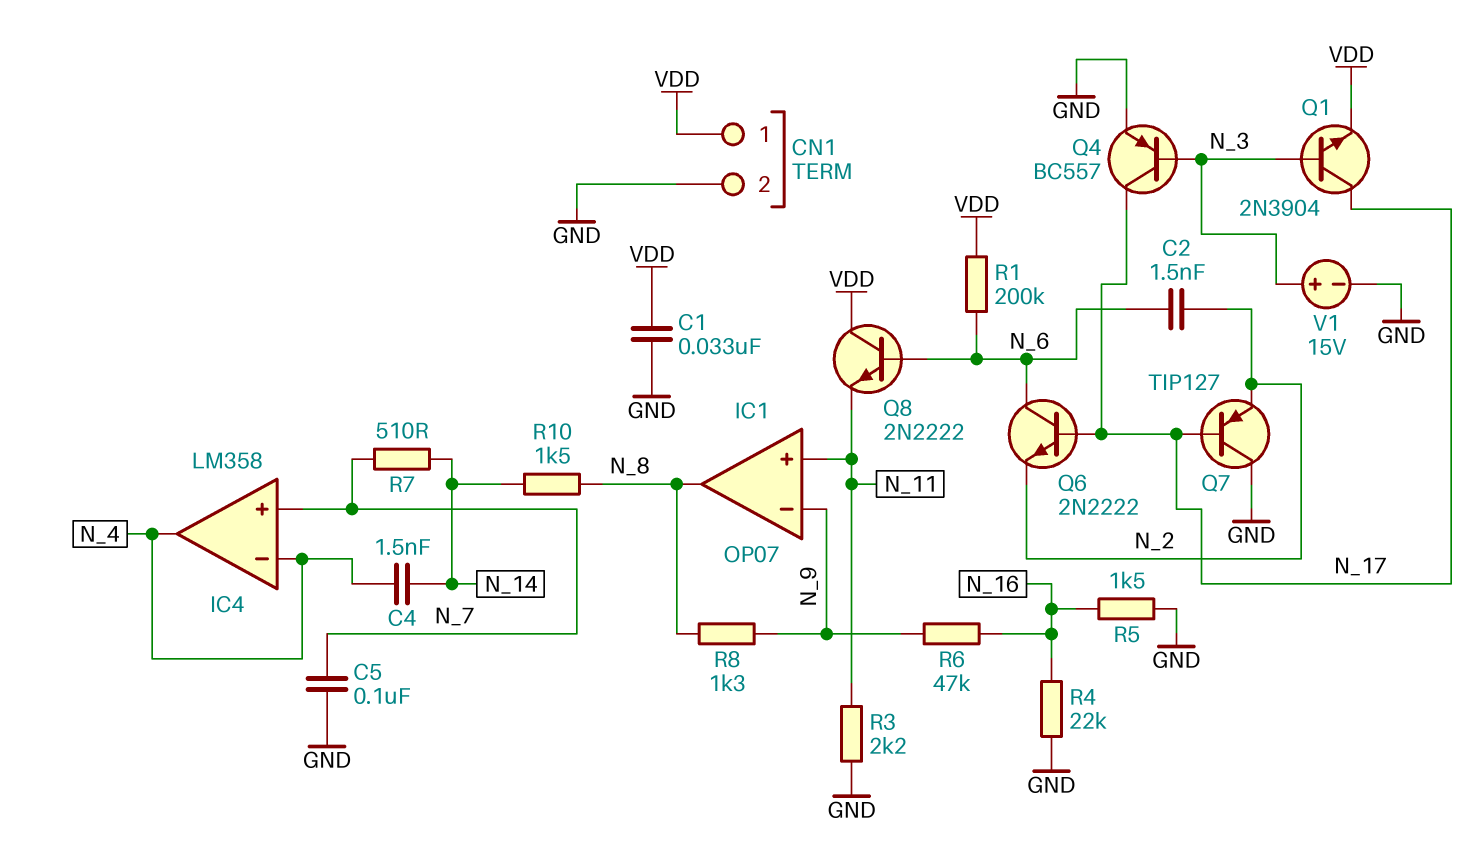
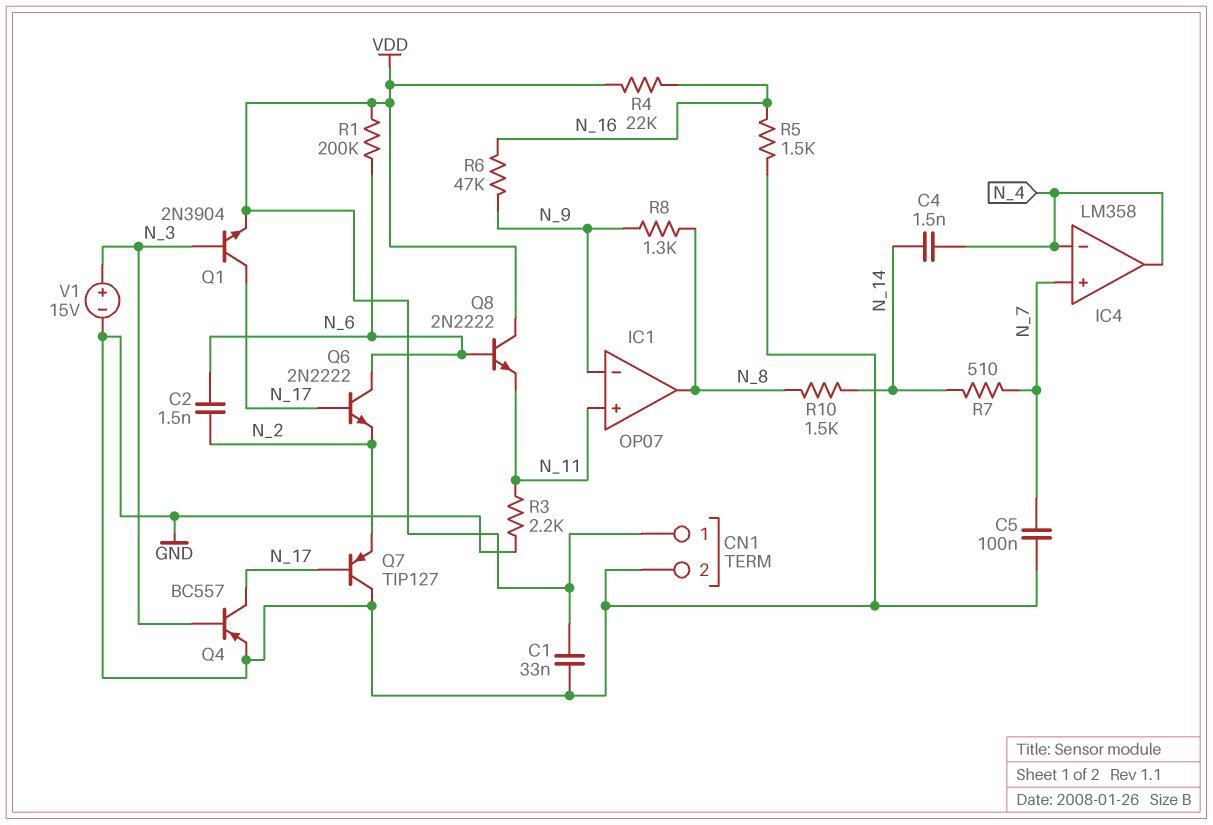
R4: 22k (GND, N_16) -> 22k (N_16, VDD)

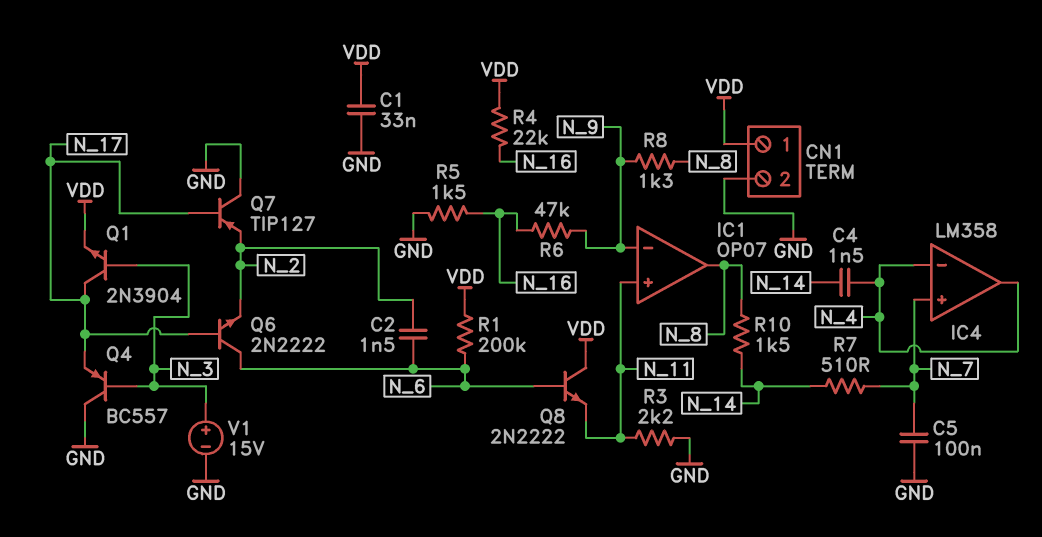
Q4: PNP BC557 (B N_3, C N_17, E GND) -> PNP BC557 (B N_3, C GND, E N_17)

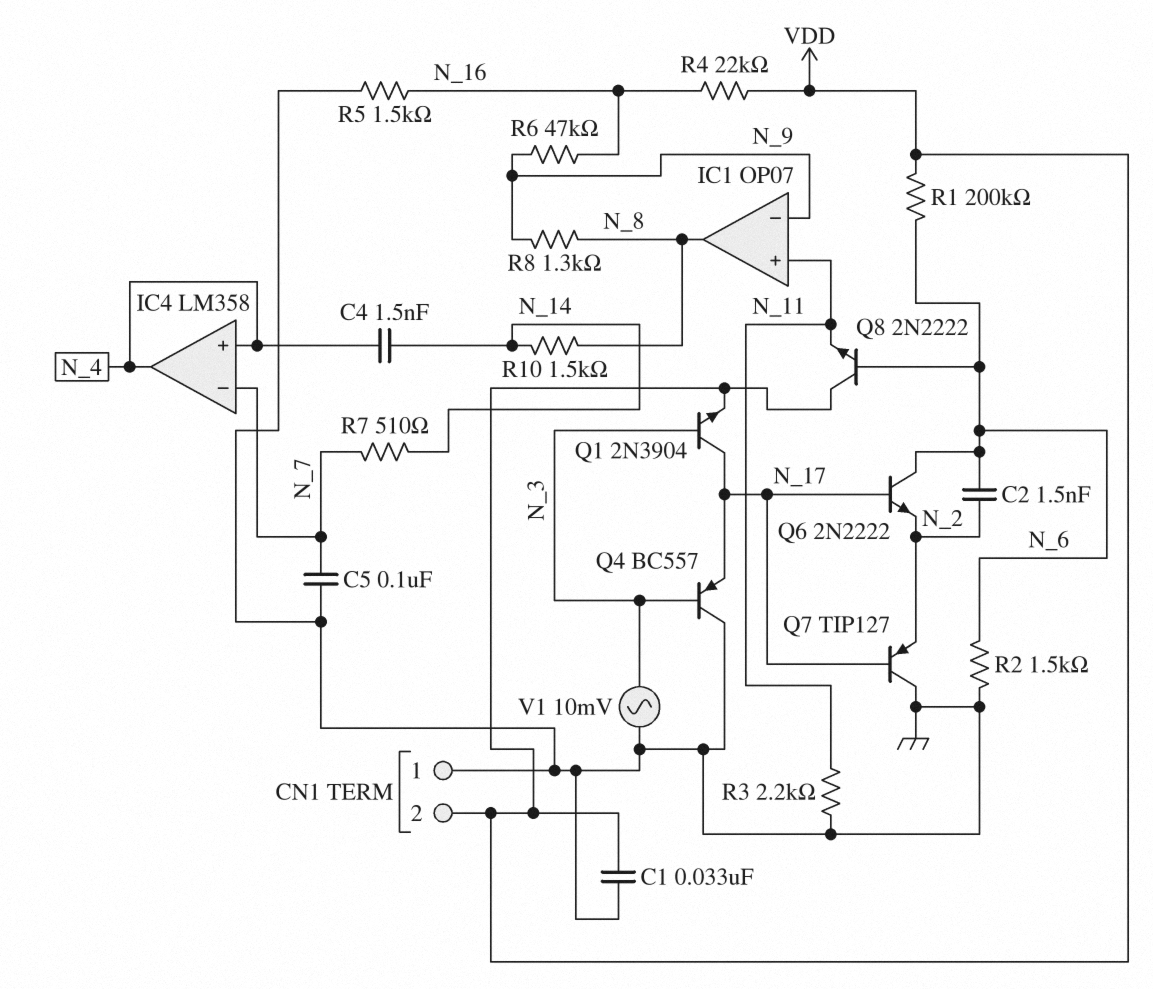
CN1 pin 1: VDD -> GND
CN1 pin 2: GND -> VDD
IC4 pin in+: N_7 -> N_4
IC4 pin in-: N_4 -> N_7
R2: none -> 1.5k (GND, N_6)
V1: 15V (plus N_3, minus GND) -> AC 10mV (GND, N_3)

